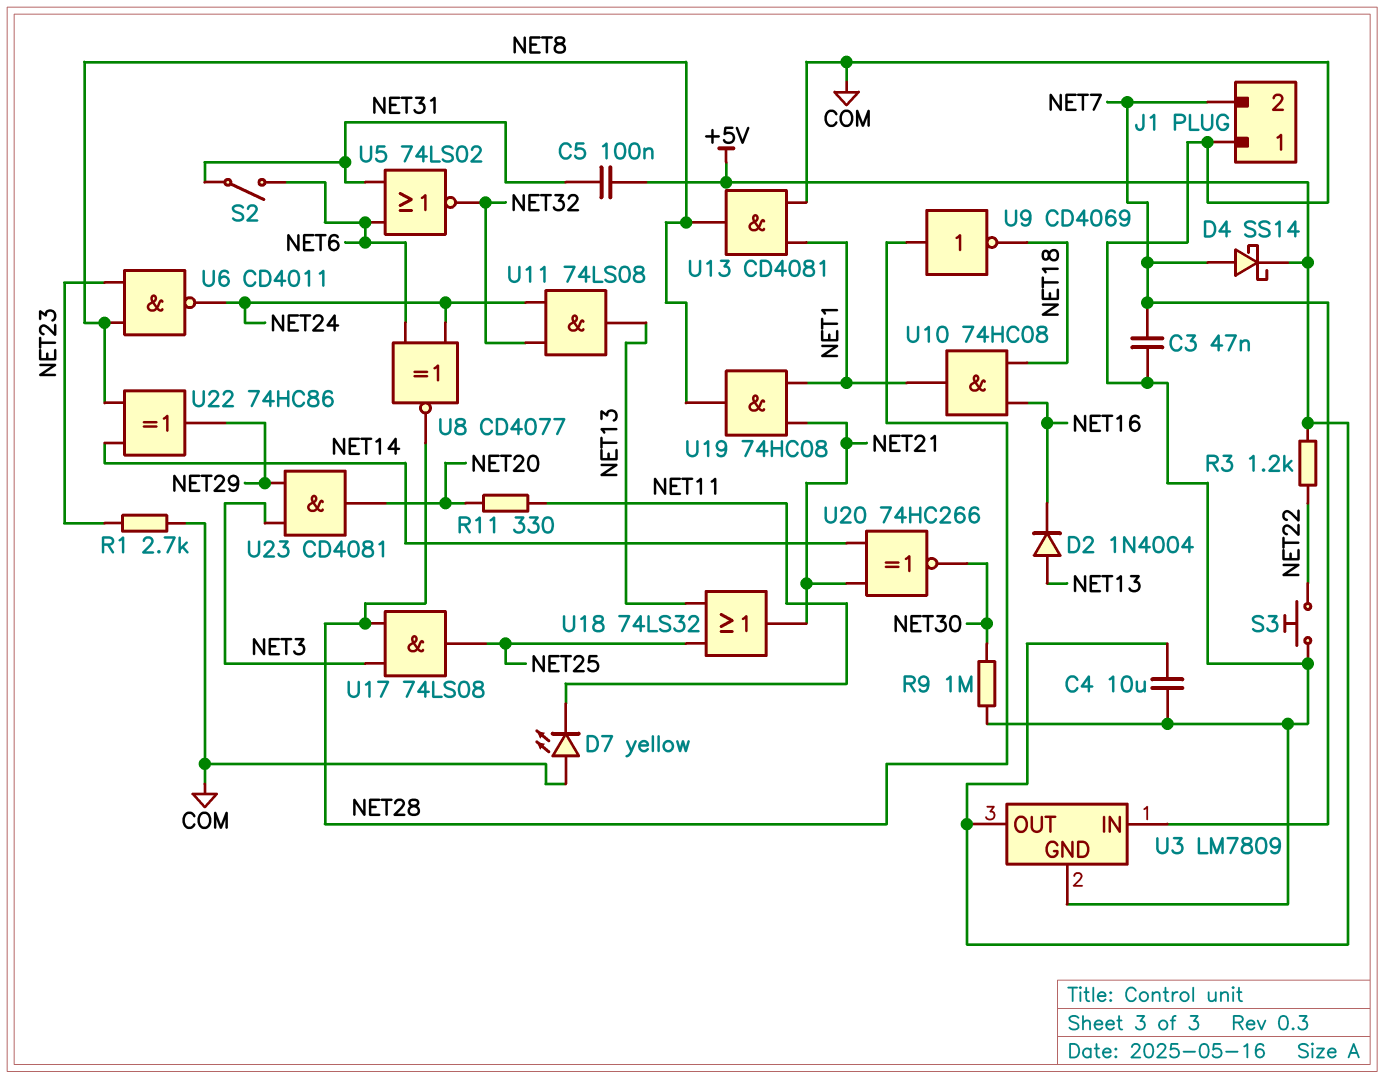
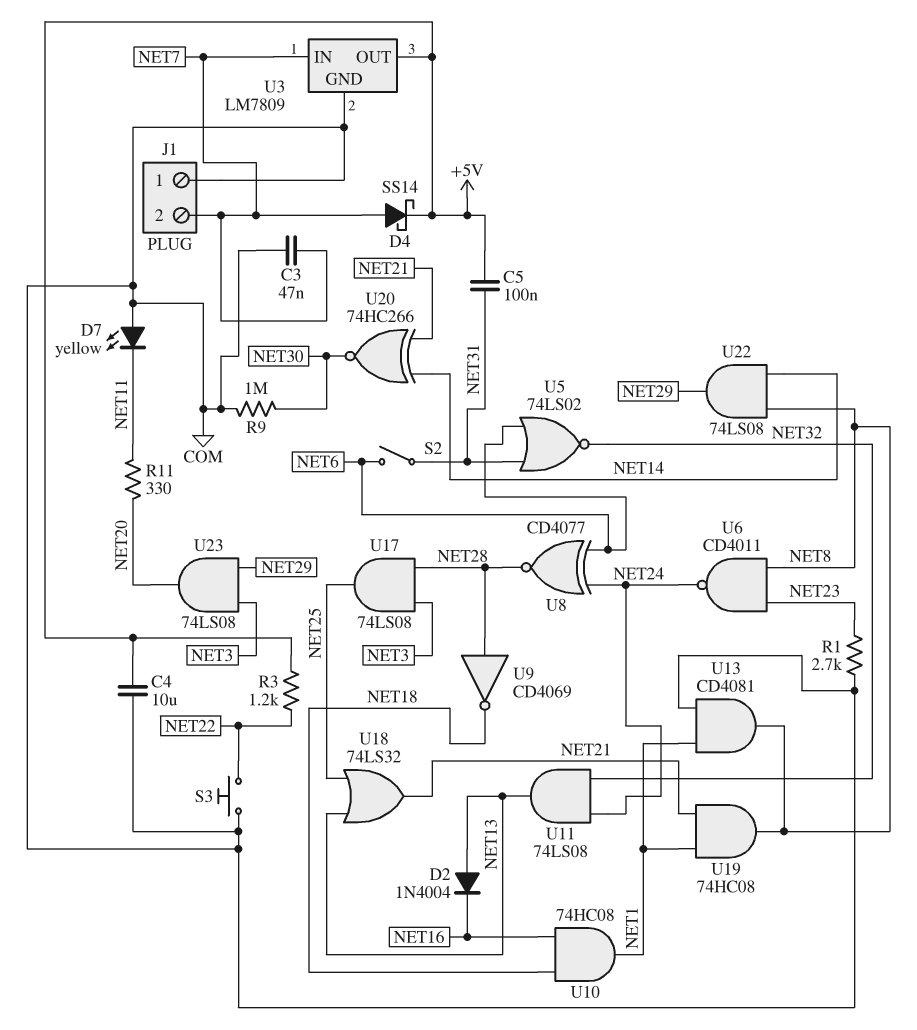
U22: XOR 74HC86 (in NET8, in NET14, out NET29) -> AND 74LS08 (in NET8, in NET14, out NET29)
U23: AND CD4081 (in NET3, in NET29, out NET20) -> AND 74LS08 (in NET3, in NET29, out NET20)

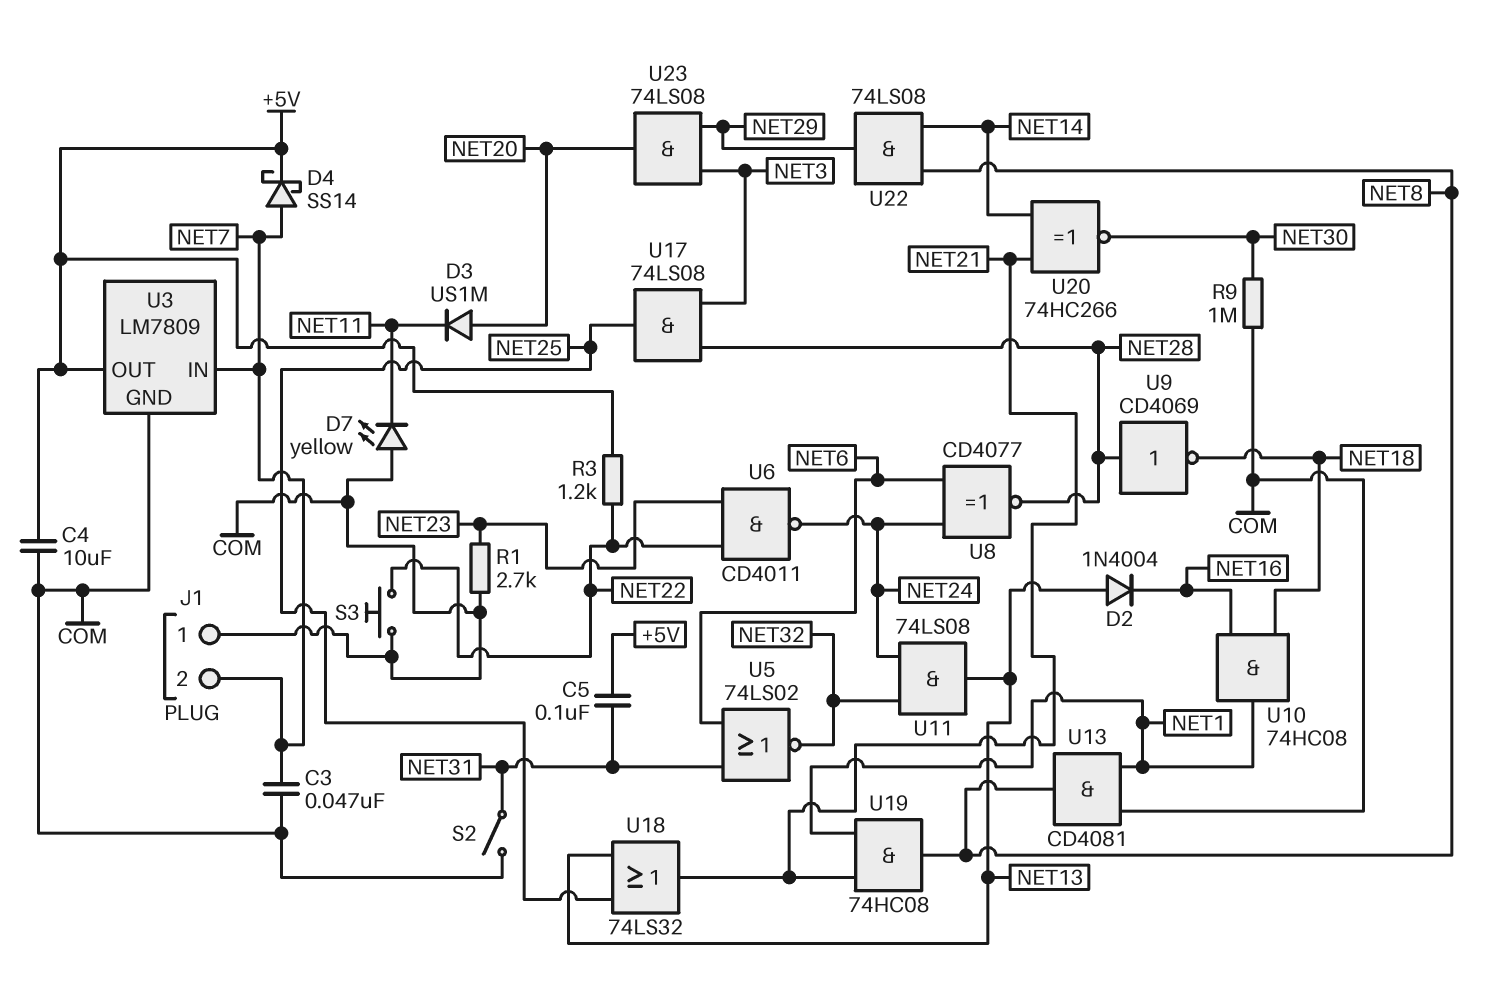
D3: none -> diode US1M (A NET20, K NET11)
R11: 330 (NET11, NET20) -> none
S2: switch (NET6, NET31) -> switch (COM, NET31)
U6: NAND CD4011 (in NET8, in NET23, out NET24) -> NAND CD4011 (in NET22, in NET23, out NET24)

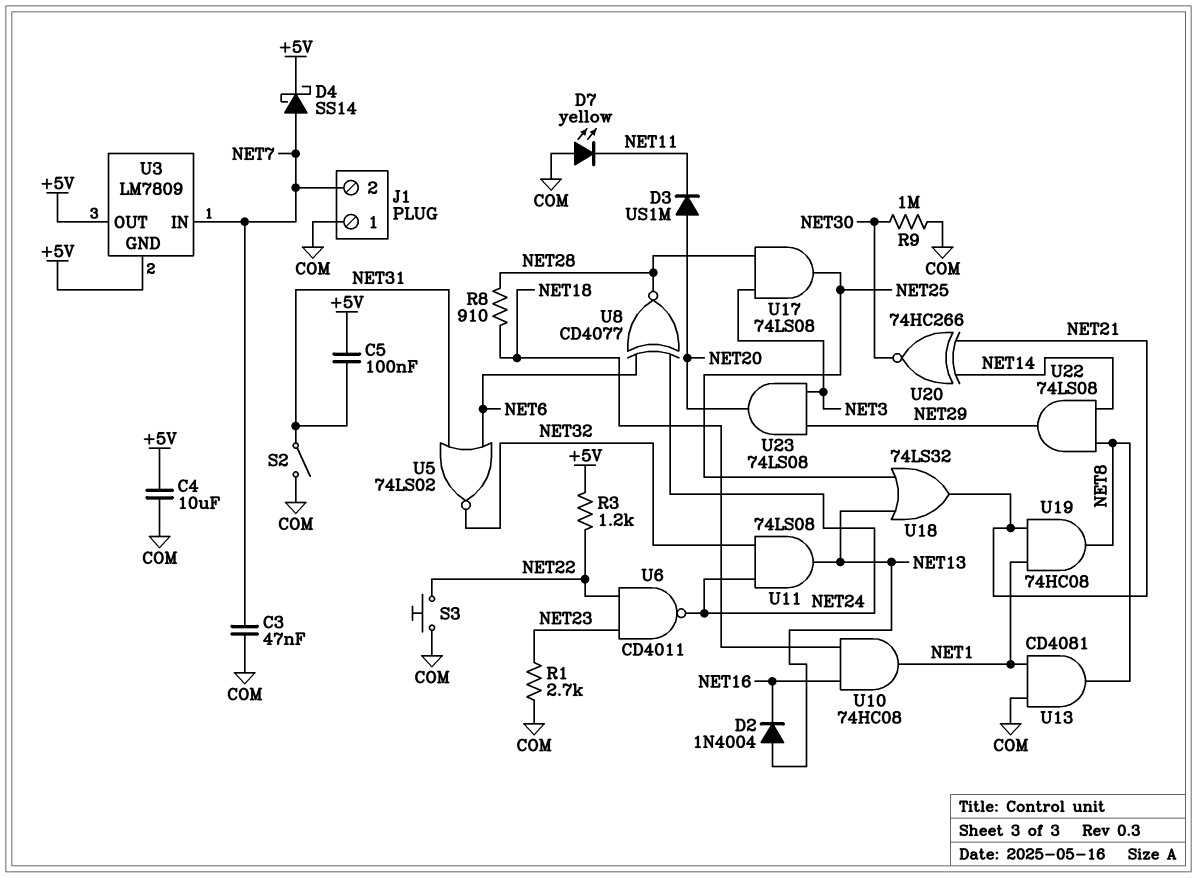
R8: none -> 910 (NET18, NET28)
U3 pin GND: COM -> +5V
U9: NOT CD4069 (in NET28, out NET18) -> none

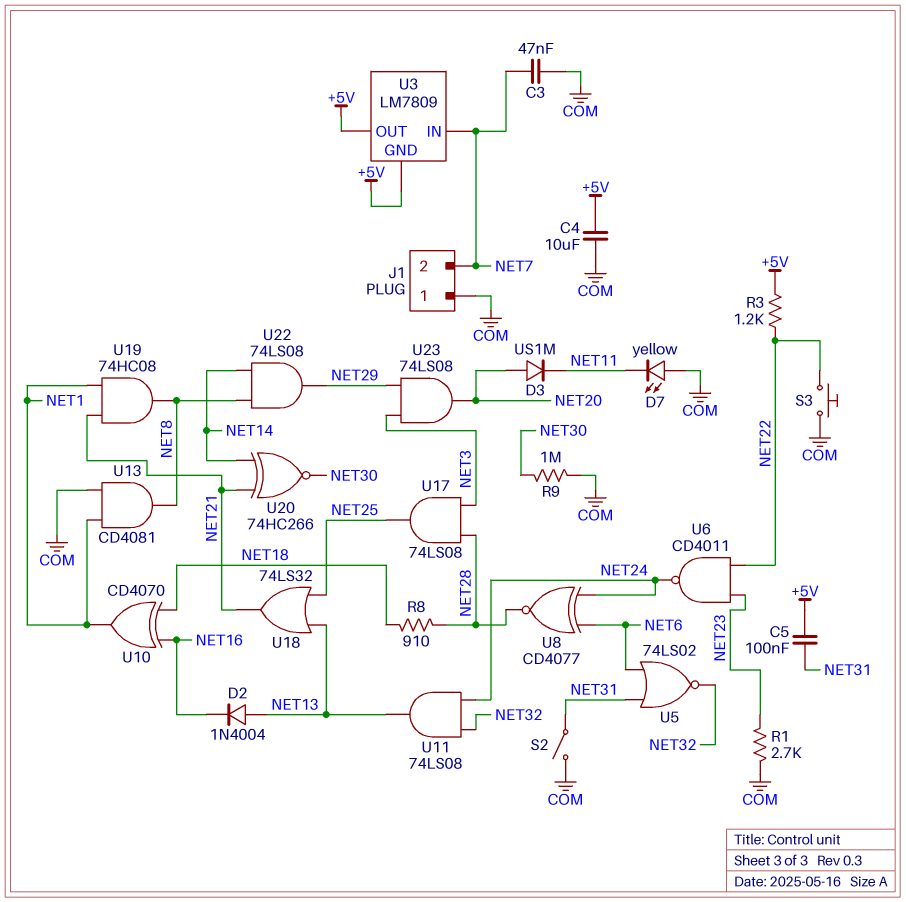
D4: schottky SS14 (A NET7, K +5V) -> none
U10: AND 74HC08 (in NET16, in NET18, out NET1) -> XOR CD4070 (in NET16, in NET18, out NET1)

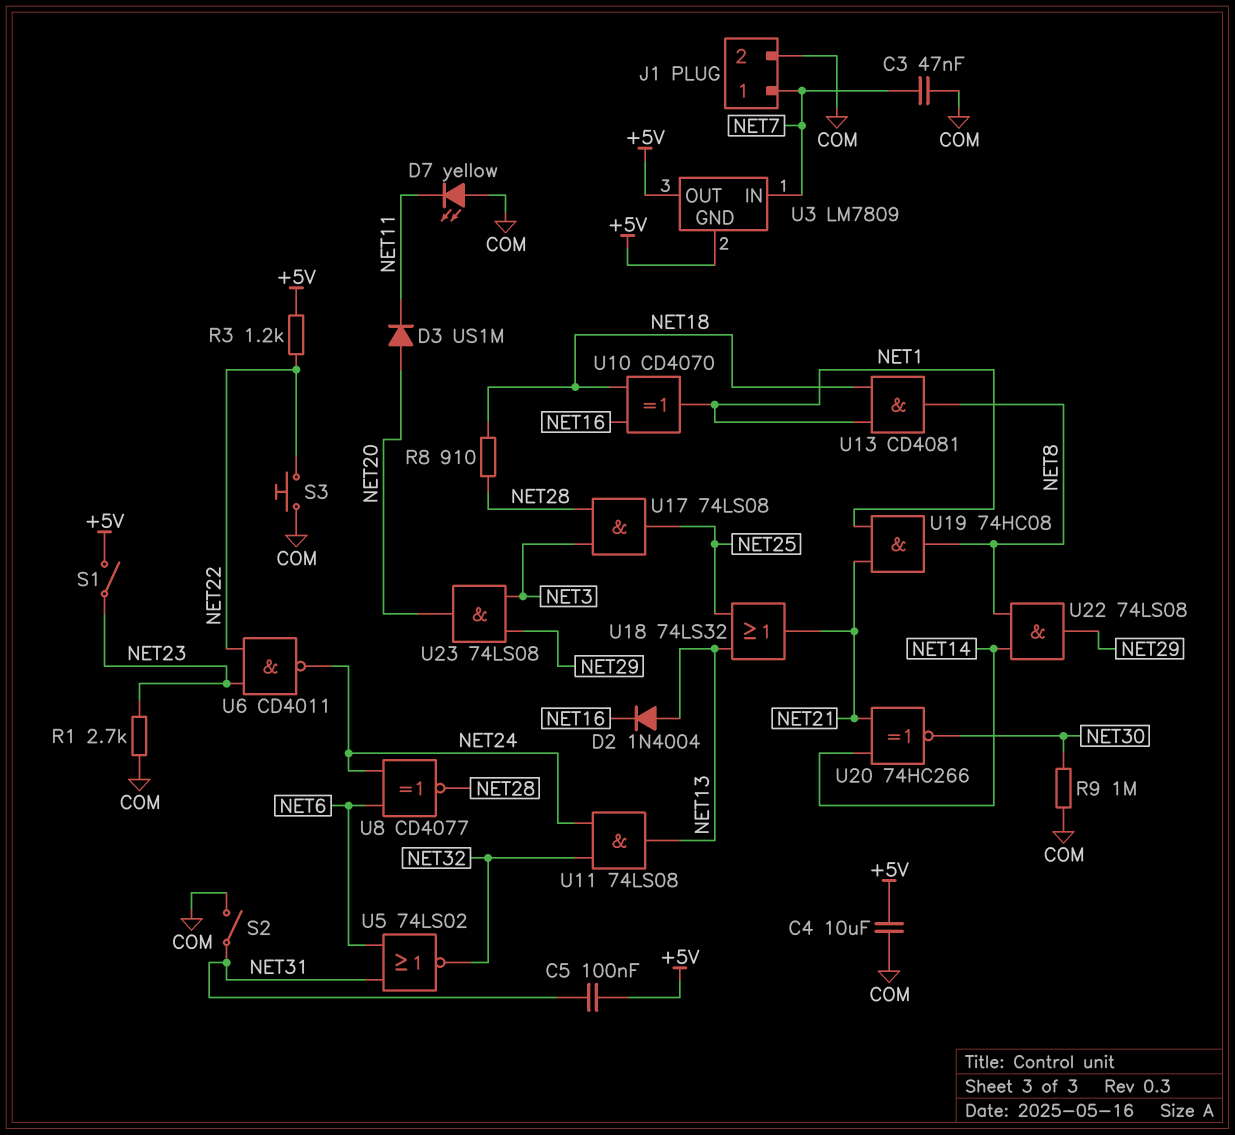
J1 pin 1: COM -> NET7
J1 pin 2: NET7 -> COM
S1: none -> switch (+5V, NET23)
U13: AND CD4081 (in COM, in NET1, out NET8) -> AND CD4081 (in NET1, in NET18, out NET8)

